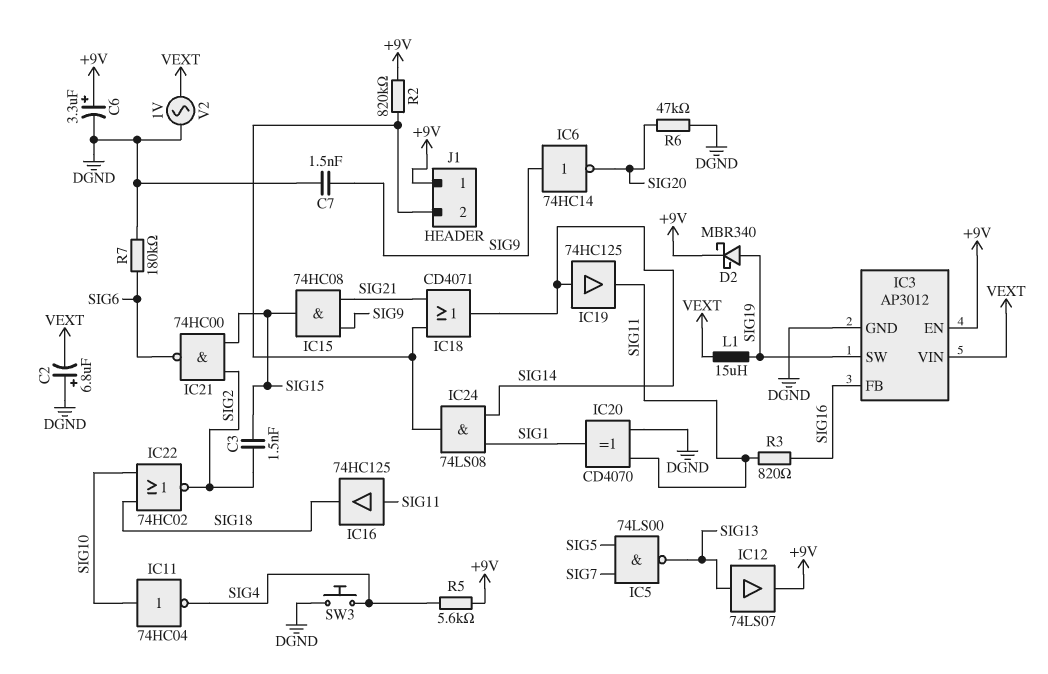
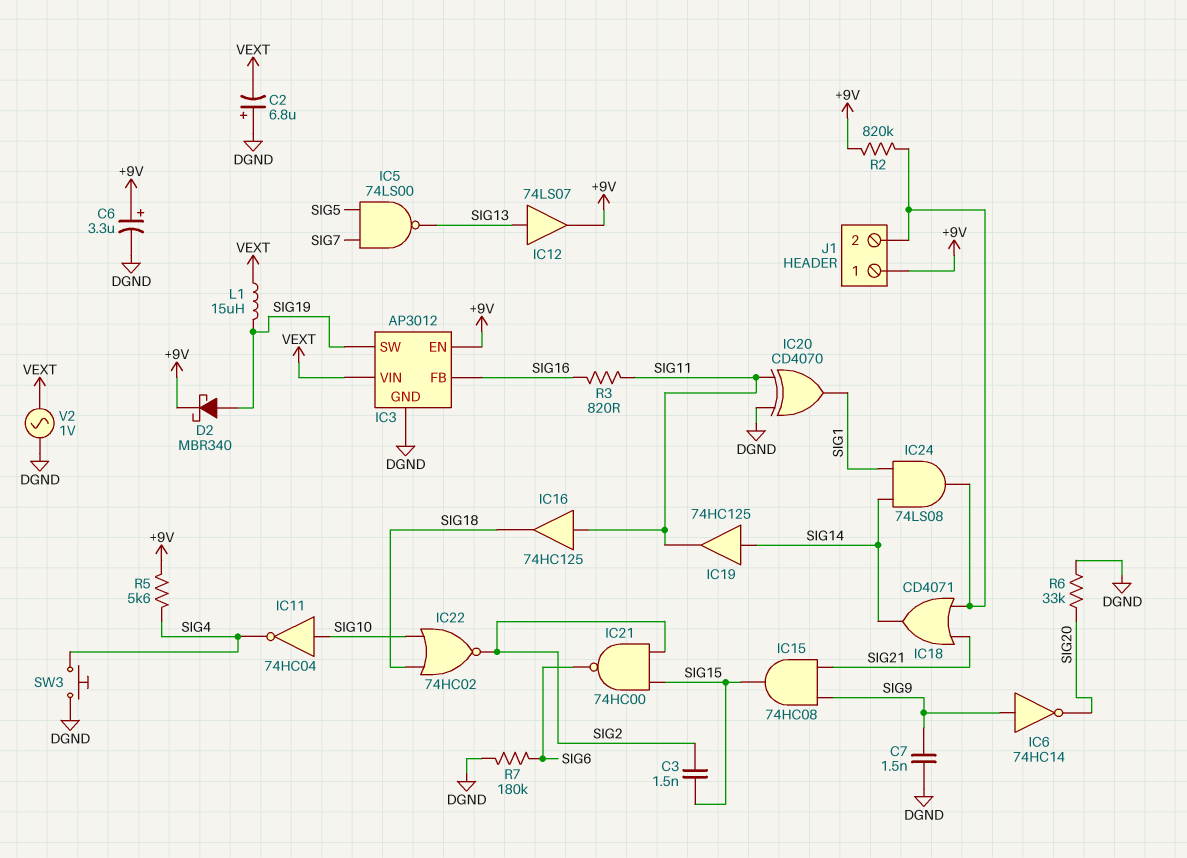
R6: 47k (DGND, SIG20) -> 33k (DGND, SIG20)

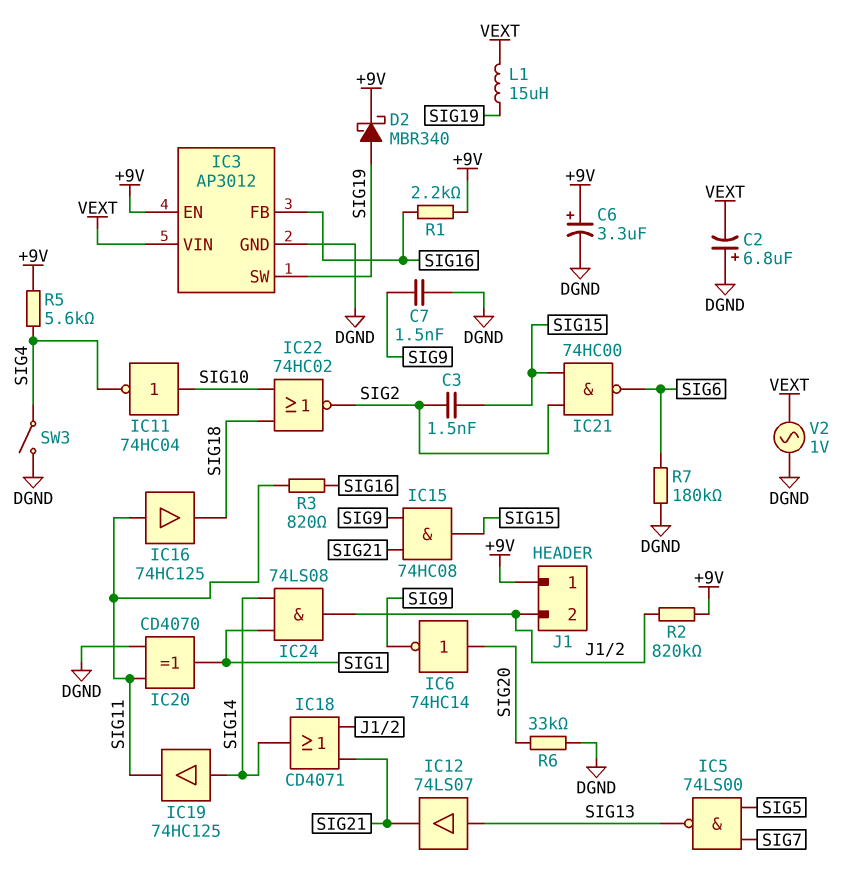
IC6: NOT 74HC14 (in SIG9, out SIG20) -> NOT 74HC14 (in SIG20, out SIG9)
IC12: buffer 74LS07 (in SIG13, out +9V) -> buffer 74LS07 (in SIG13, out SIG21)
R1: none -> 2.2k (+9V, SIG16)
SW3: button (DGND, SIG4) -> switch (DGND, SIG4)

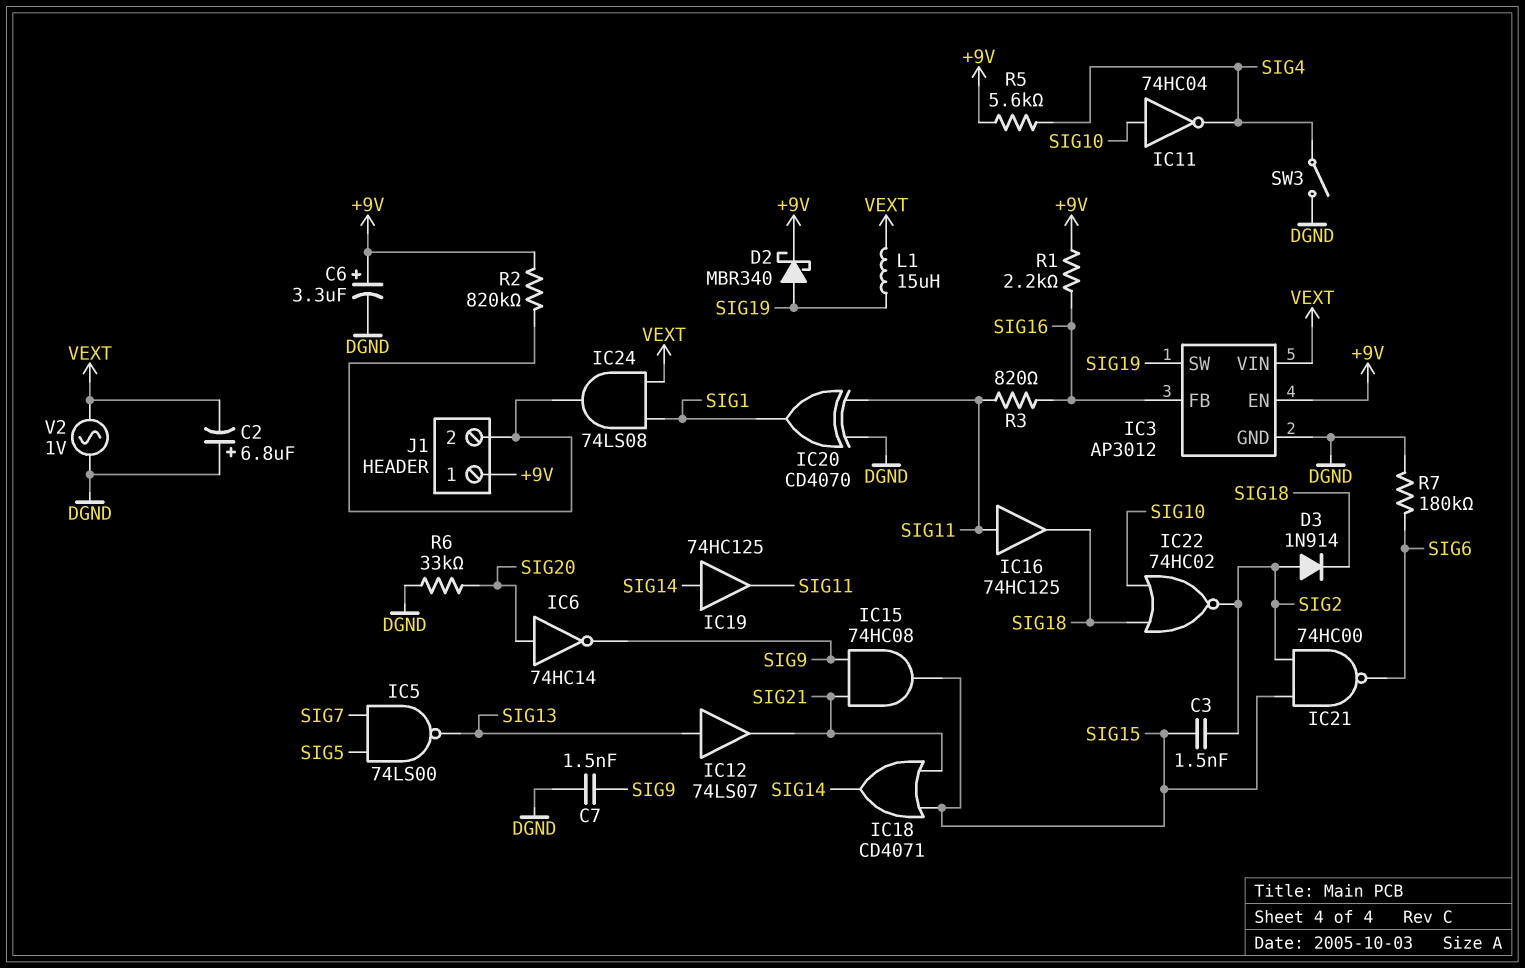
D3: none -> diode 1N914 (A SIG2, K SIG18)
IC18: OR CD4071 (in J1/2, in SIG21, out SIG14) -> OR CD4071 (in SIG15, in SIG21, out SIG14)
IC24: AND 74LS08 (in SIG1, in SIG14, out J1/2) -> AND 74LS08 (in SIG1, in VEXT, out J1/2)

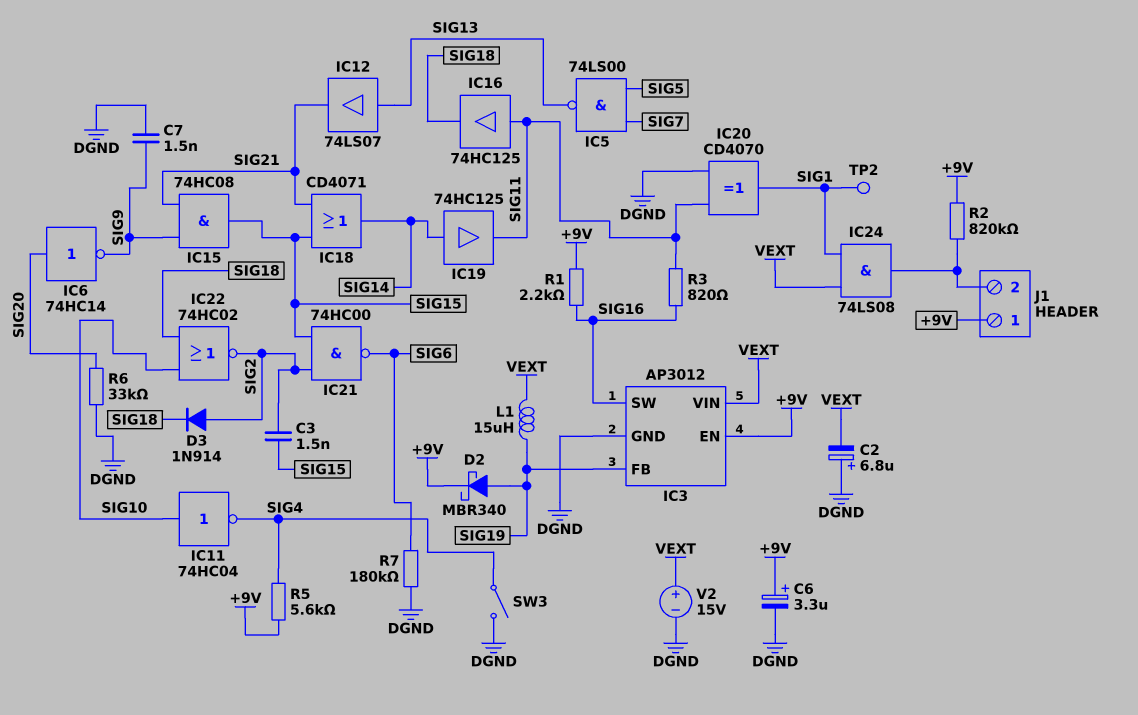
IC3 pin FB: SIG16 -> SIG19
IC3 pin SW: SIG19 -> SIG16
TP2: none -> test point (SIG1)
V2: AC 1V (DGND, VEXT) -> 15V (plus VEXT, minus DGND)

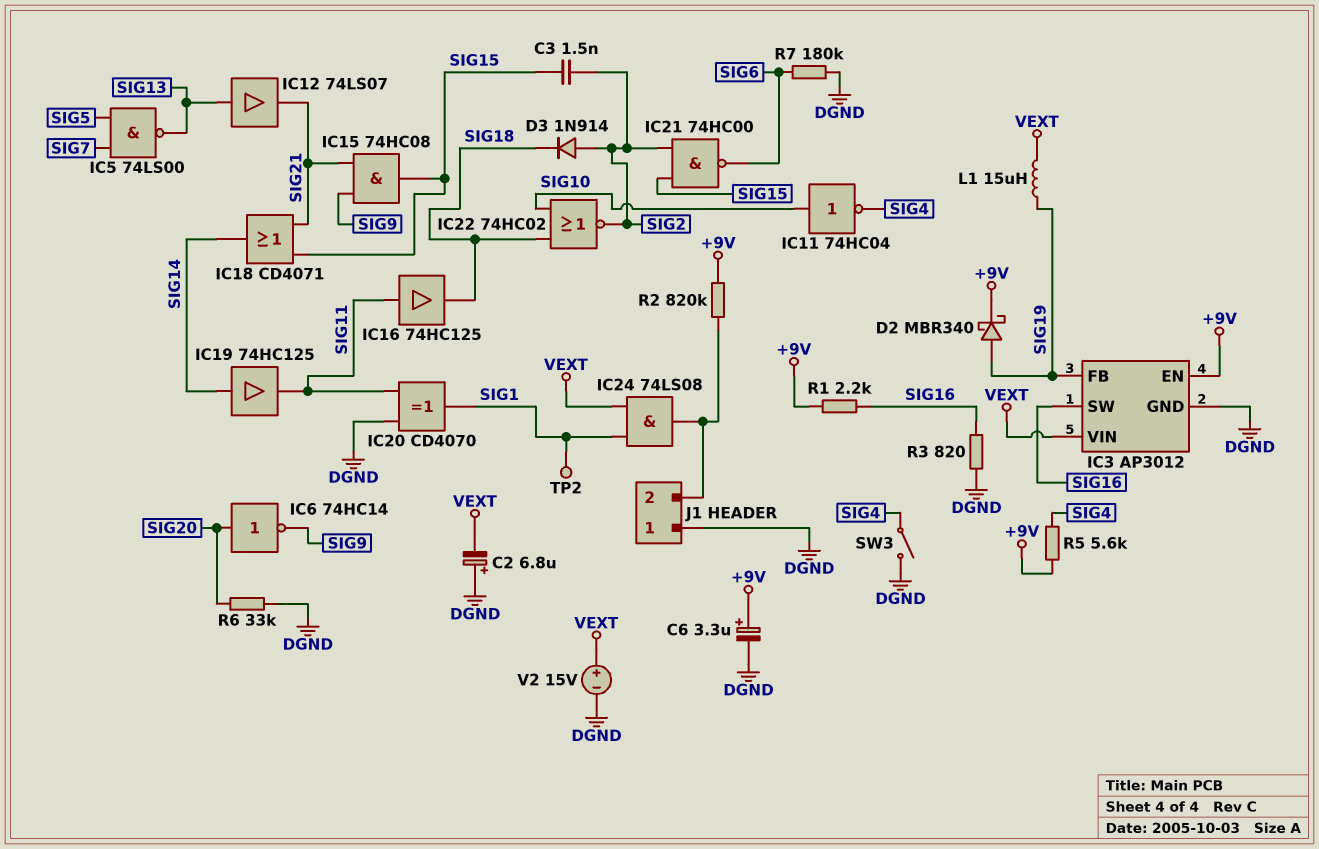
C7: 1.5nF (DGND, SIG9) -> none
J1 pin 1: +9V -> DGND
R3: 820 (SIG11, SIG16) -> 820 (DGND, SIG16)

